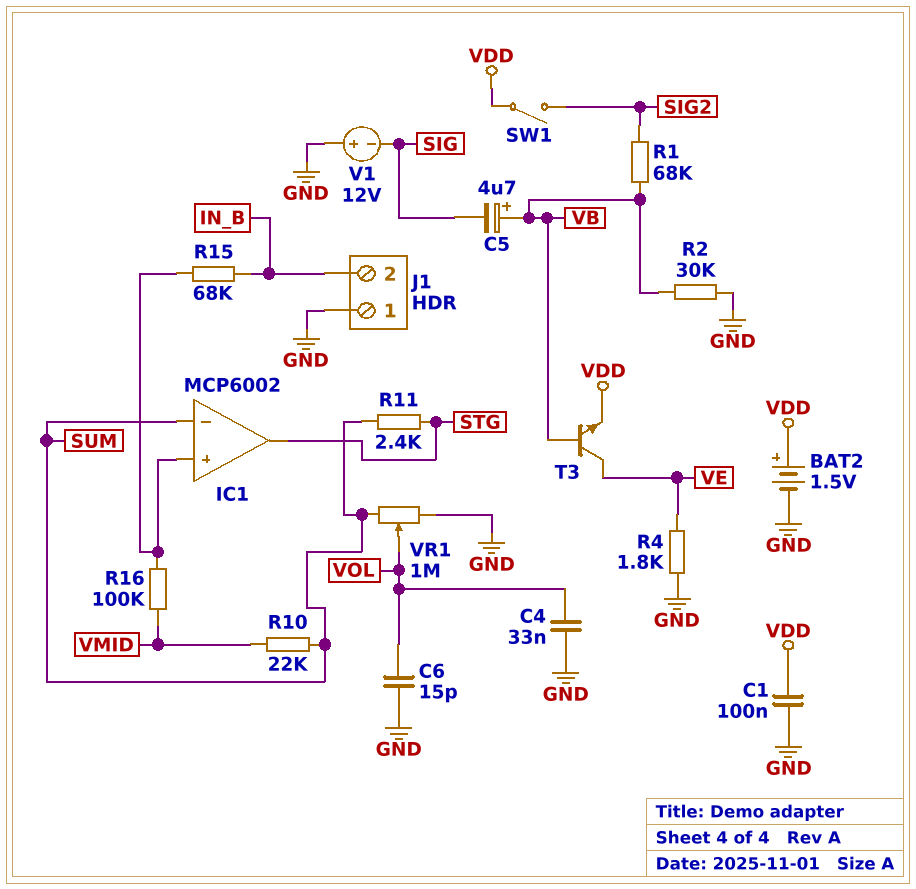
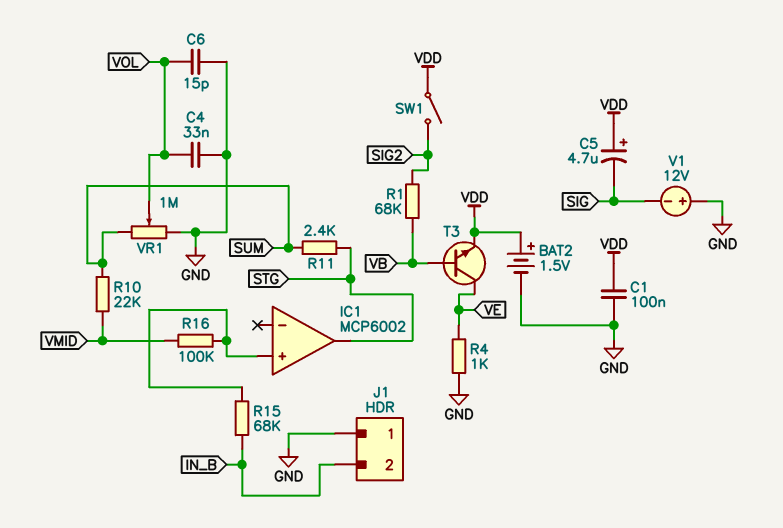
C5: 4.7uF (plus VB, minus SIG) -> 4.7uF (plus VDD, minus SIG)
IC1 pin in-: SUM -> none
R2: 30k (GND, VB) -> none
R4: 1.8k (GND, VE) -> 1k (GND, VE)

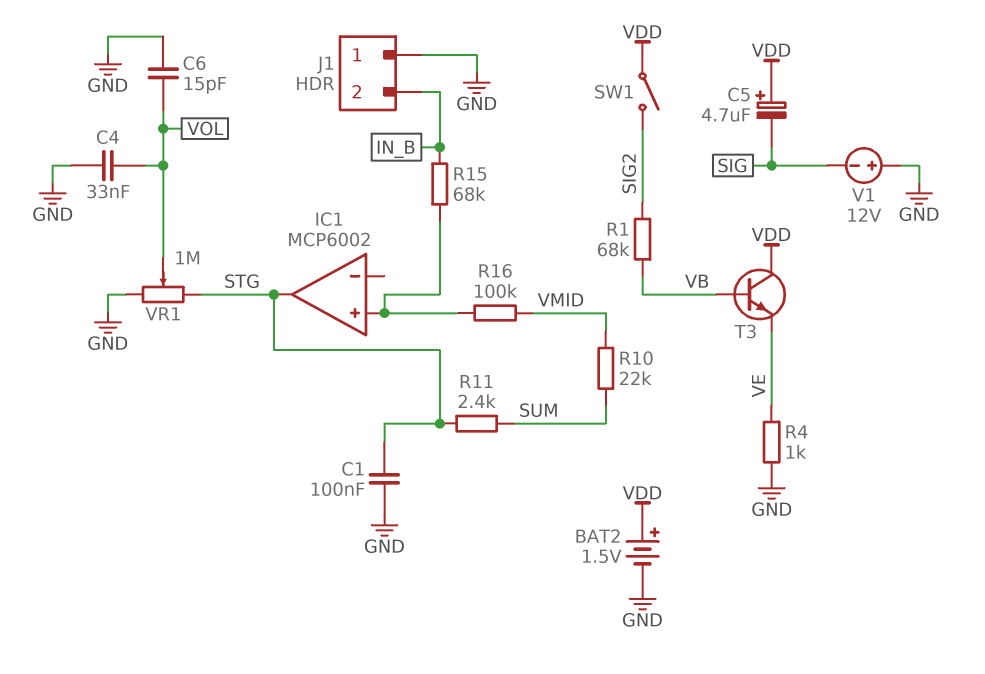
C1: 100nF (GND, VDD) -> 100nF (GND, STG)
T3: NPN (B VB, C VE, E VDD) -> NPN (B VB, C VDD, E VE)
VR1: 1M (GND, SUM, wiper VOL) -> 1M (GND, STG, wiper VOL)

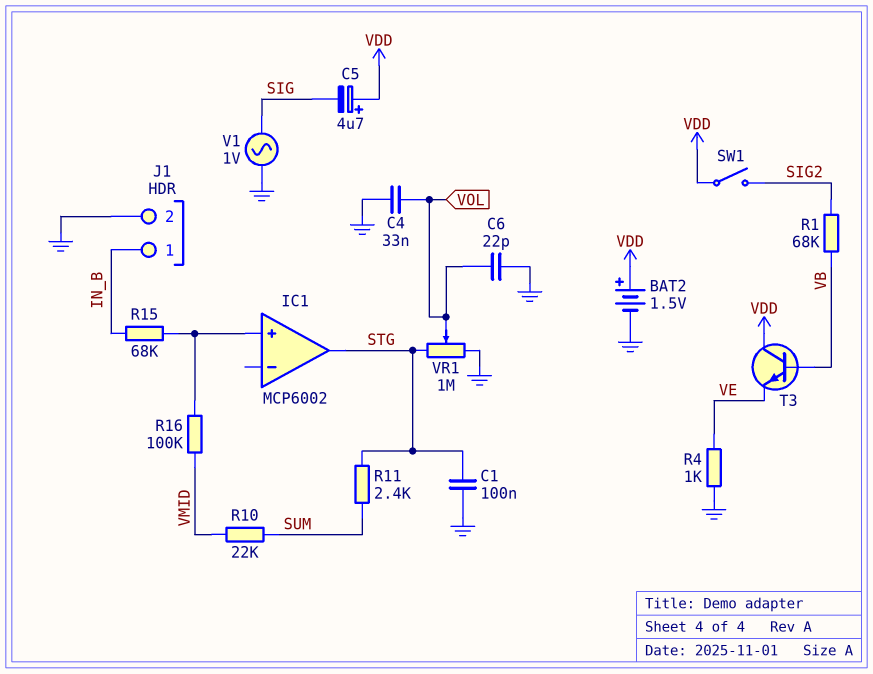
C6: 15pF (GND, VOL) -> 22pF (GND, VOL)
J1 pin 1: GND -> IN_B
J1 pin 2: IN_B -> GND
V1: 12V (plus GND, minus SIG) -> AC 1V (GND, SIG)

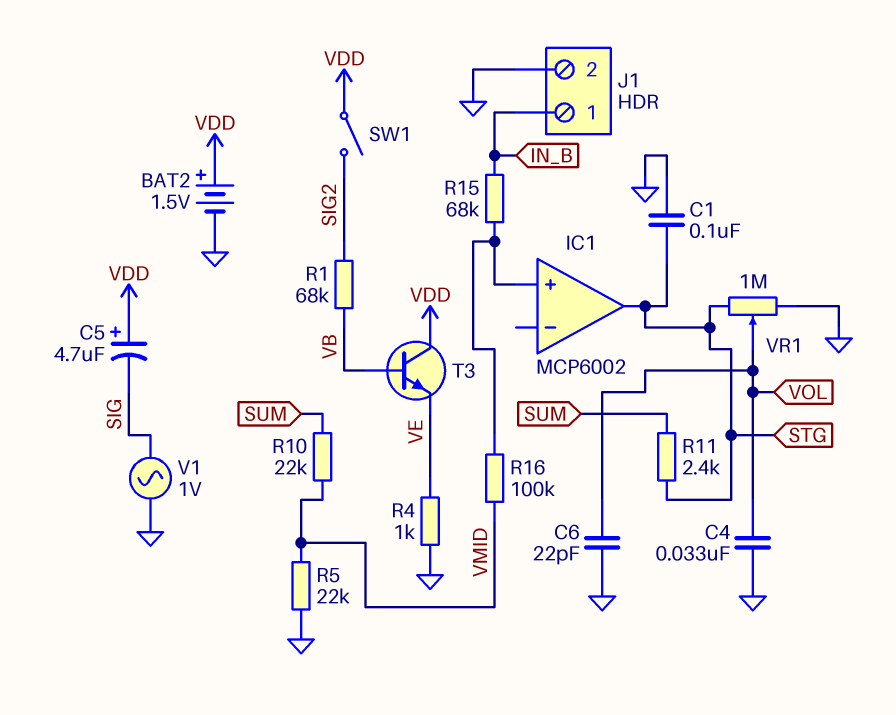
R5: none -> 22k (GND, VMID)

